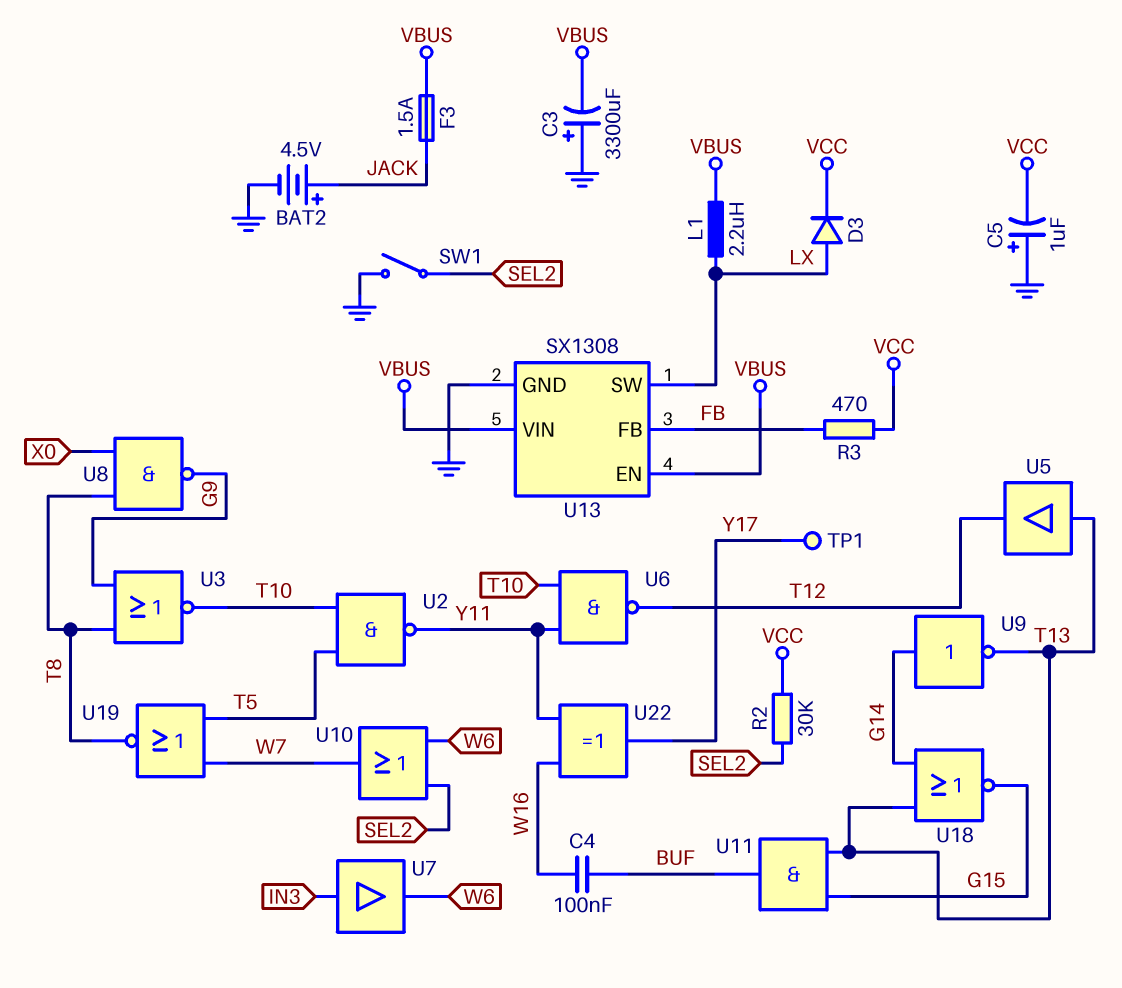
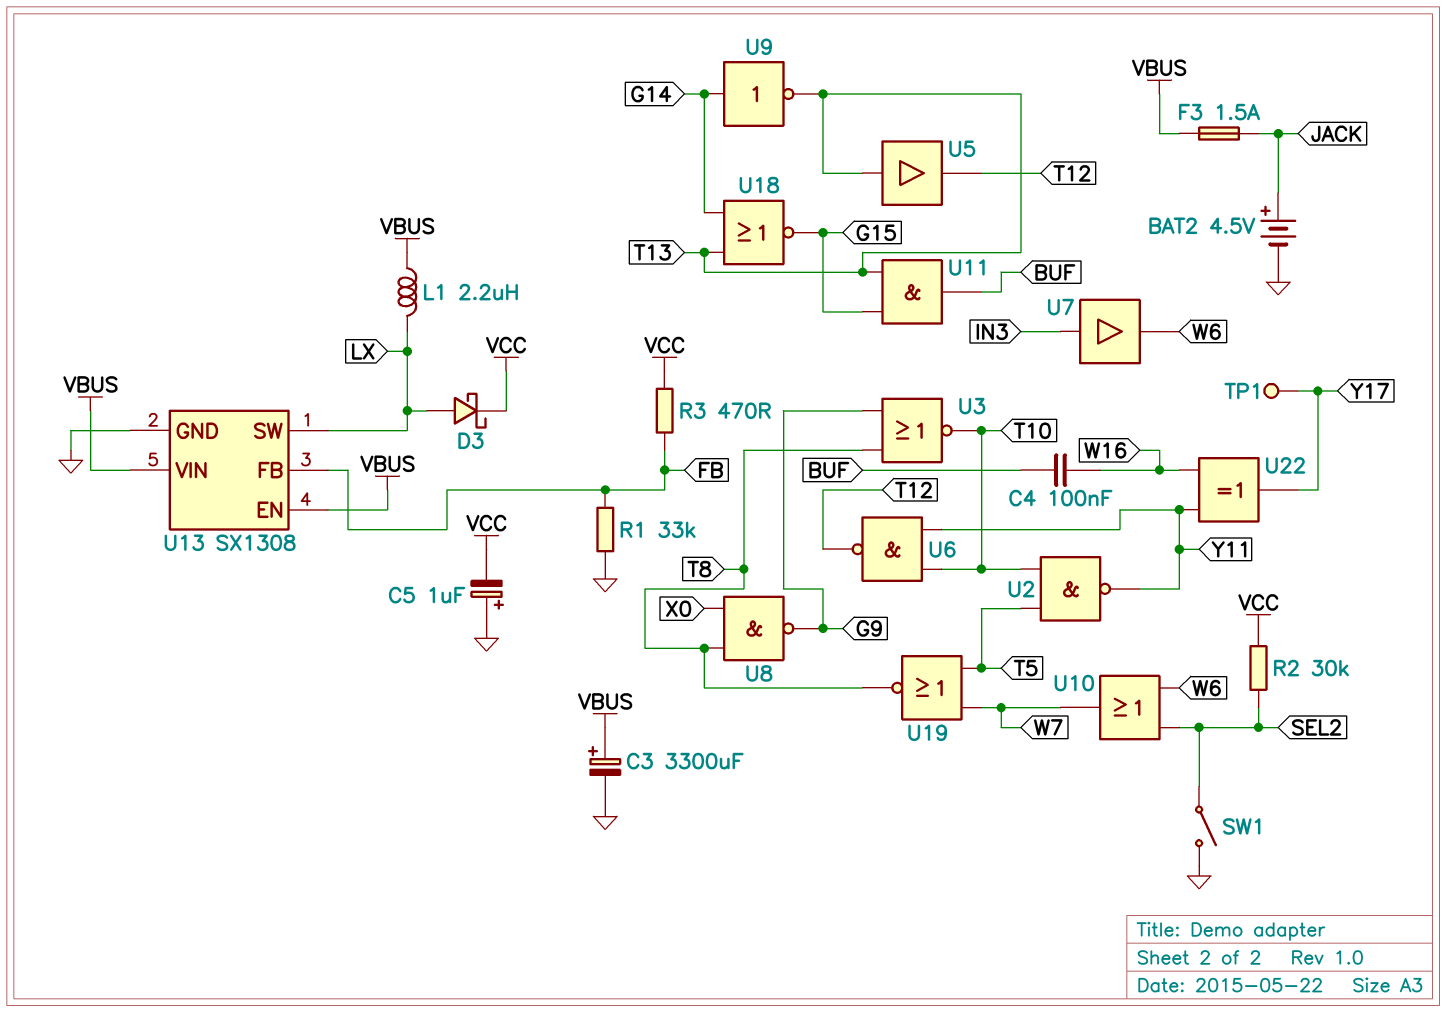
C3: 3300uF (plus GND, minus VBUS) -> 3300uF (plus VBUS, minus GND)
D3: diode (A LX, K VCC) -> schottky (A LX, K VCC)
R1: none -> 33k (FB, GND)

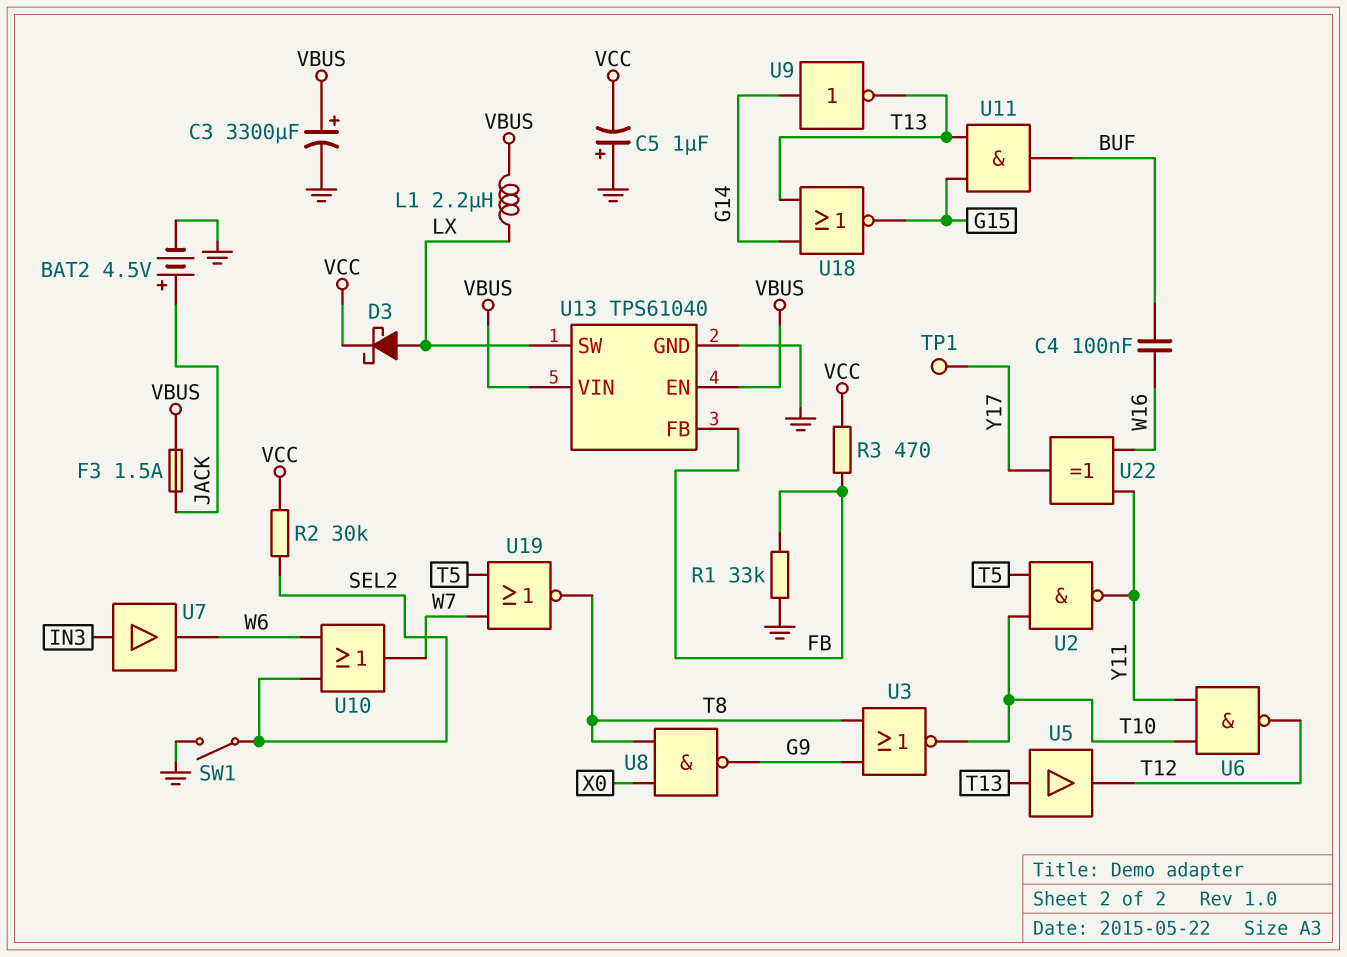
U13: SX1308 -> TPS61040

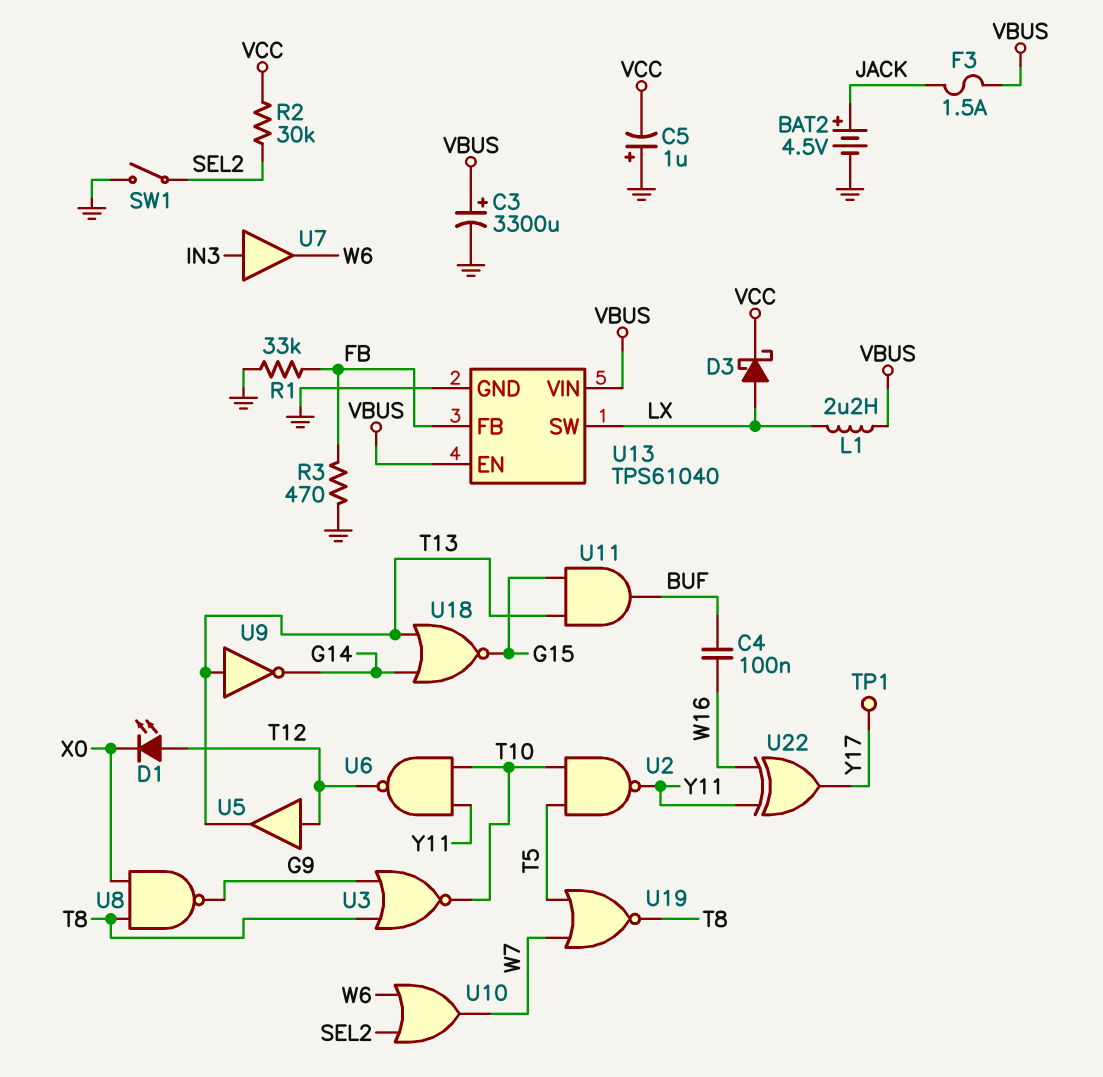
D1: none -> LED (A T12, K X0)
R3: 470 (FB, VCC) -> 470 (FB, GND)
U5: buffer (in T13, out T12) -> buffer (in T12, out T13)
U9: NOT (in G14, out T13) -> NOT (in T13, out G14)

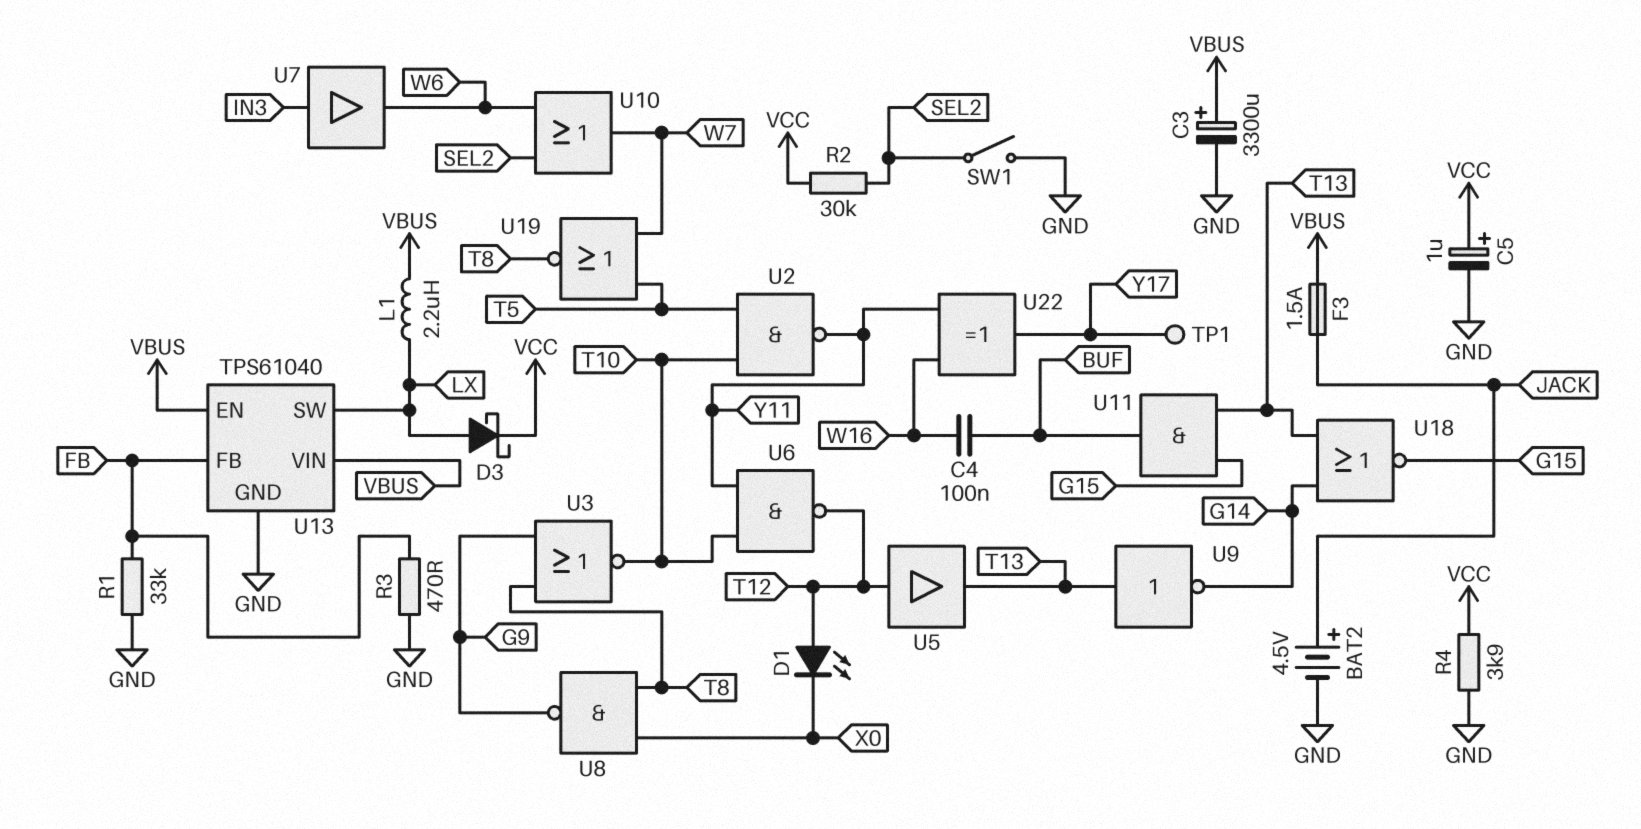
C5: 1uF (plus GND, minus VCC) -> 1uF (plus VCC, minus GND)
R4: none -> 3.9k (GND, VCC)

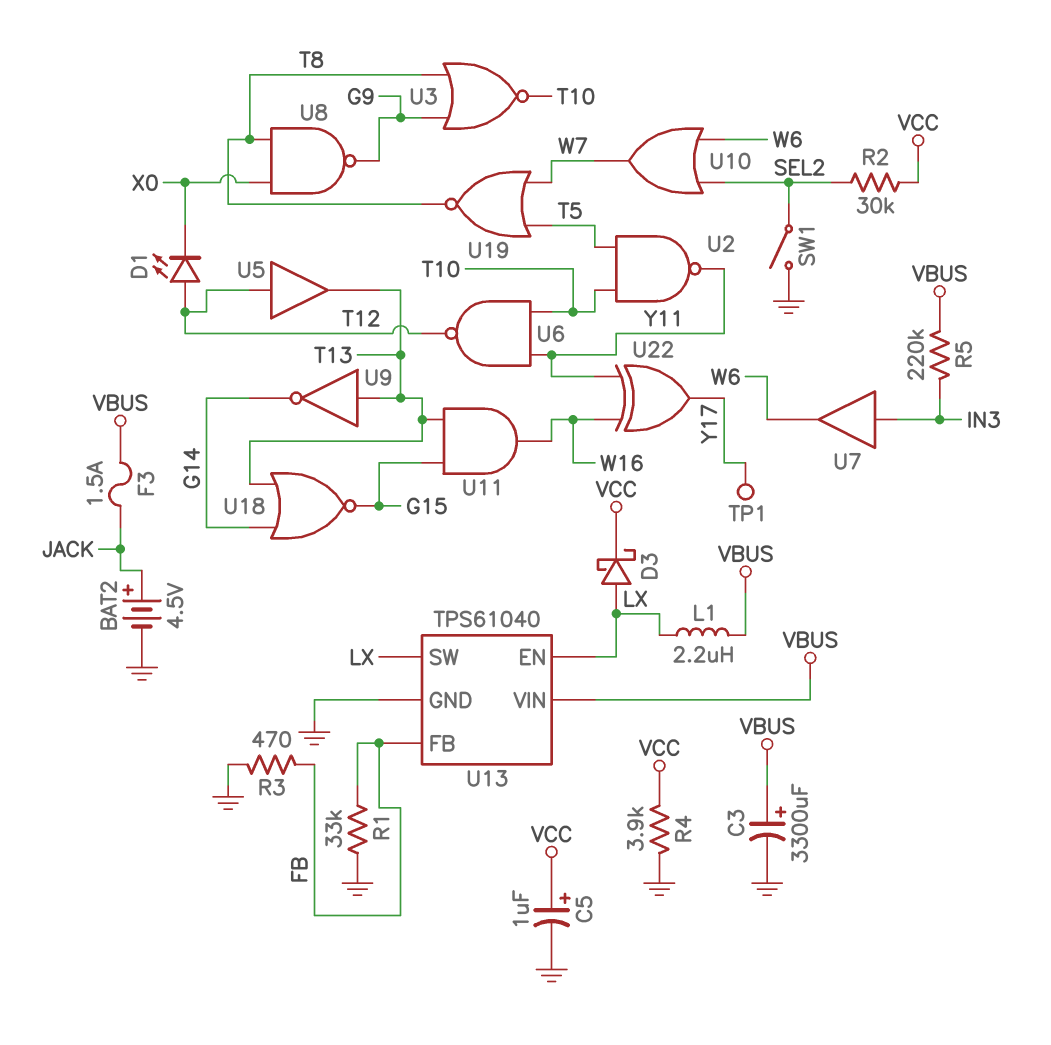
C4: 100nF (BUF, W16) -> none
R5: none -> 220k (IN3, VBUS)
U11: AND (in G15, in T13, out BUF) -> AND (in G15, in T13, out W16)
U13 pin EN: VBUS -> LX

